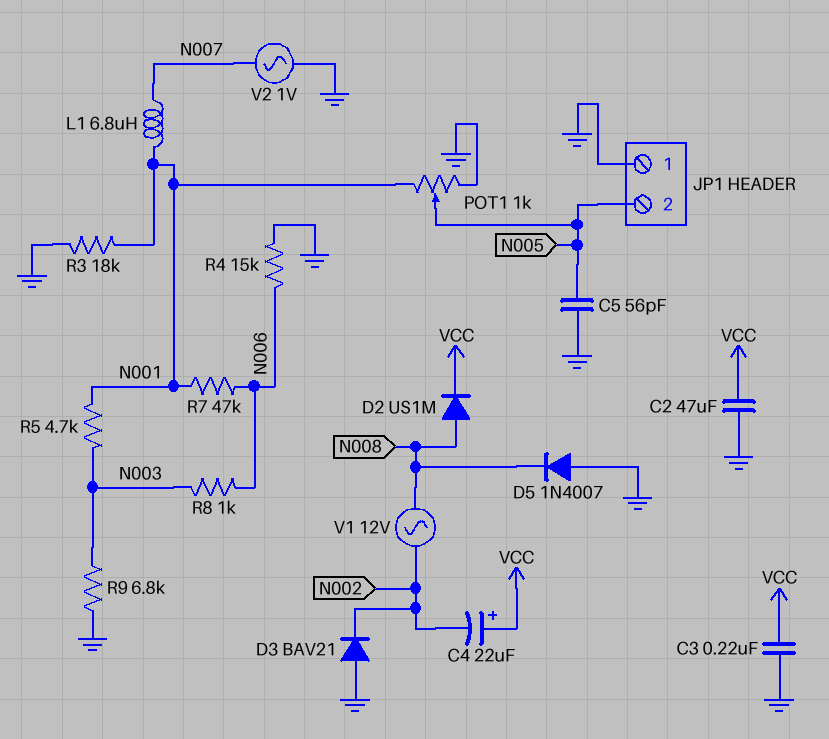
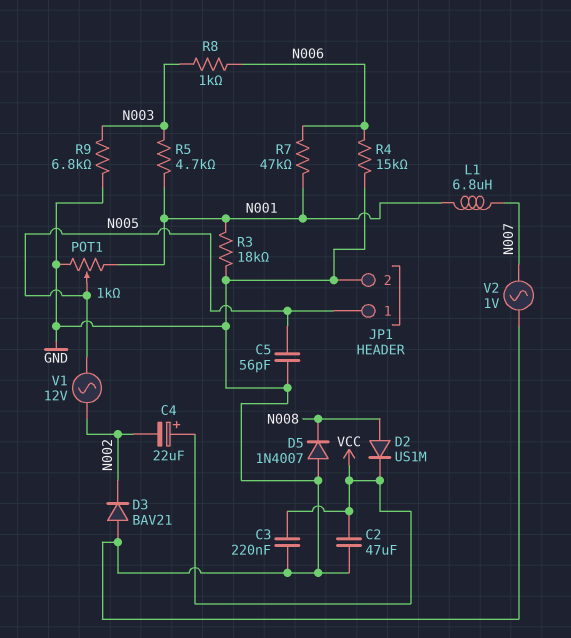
JP1 pin 1: GND -> N005
JP1 pin 2: N005 -> GND
V1: AC 12V (N002, N008) -> AC 12V (N002, N005)

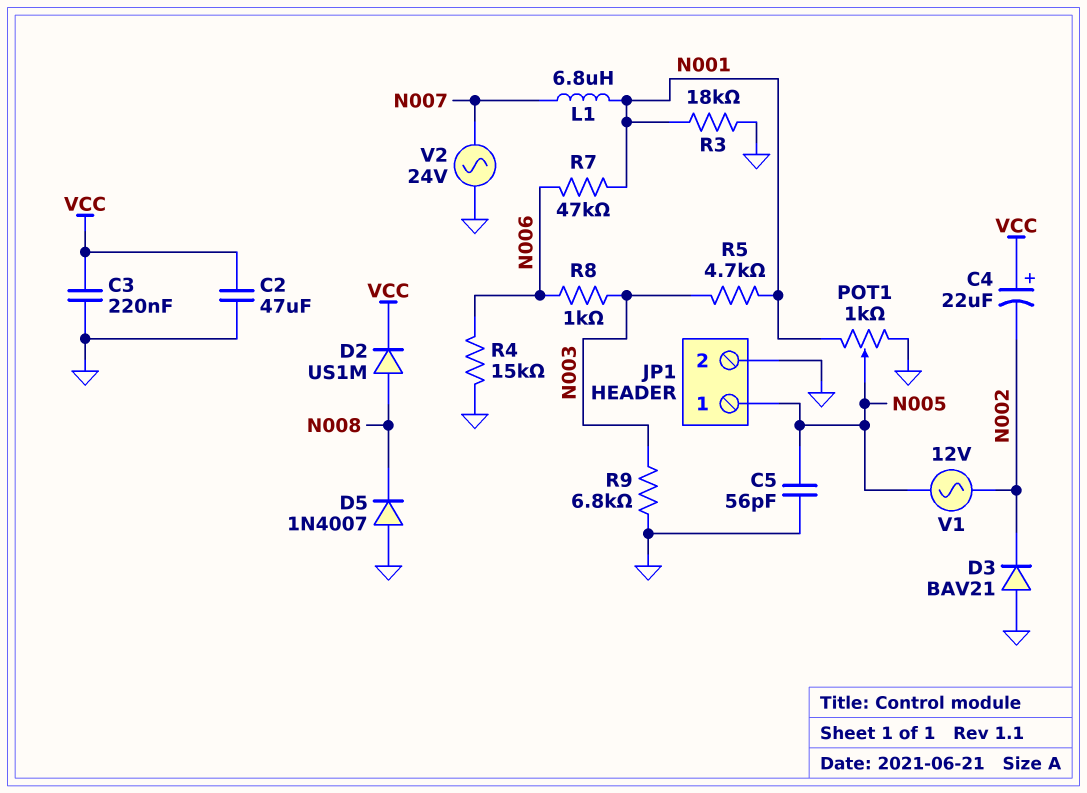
V2: AC 1V (GND, N007) -> AC 24V (GND, N007)

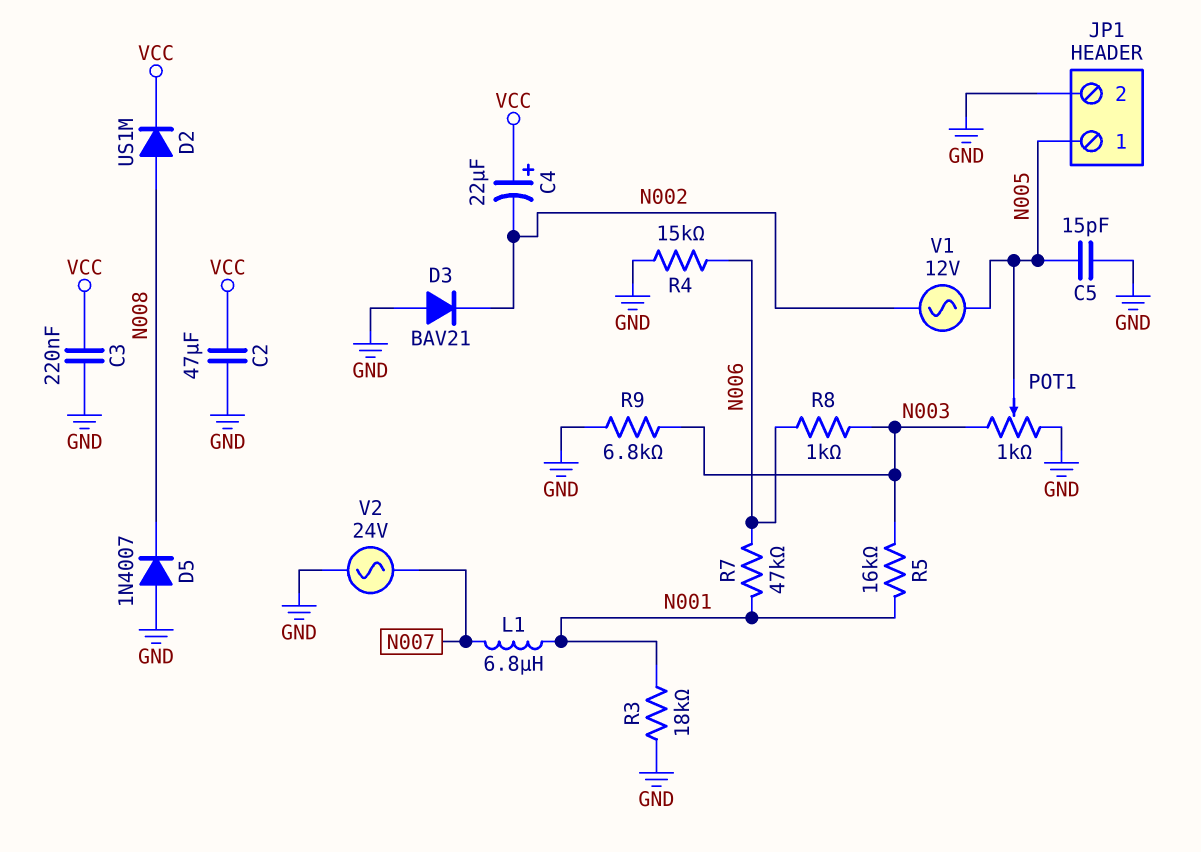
C5: 56pF (GND, N005) -> 15pF (GND, N005)
POT1: 1k (GND, N001, wiper N005) -> 1k (GND, N003, wiper N005)
R5: 4.7k (N001, N003) -> 16k (N001, N003)

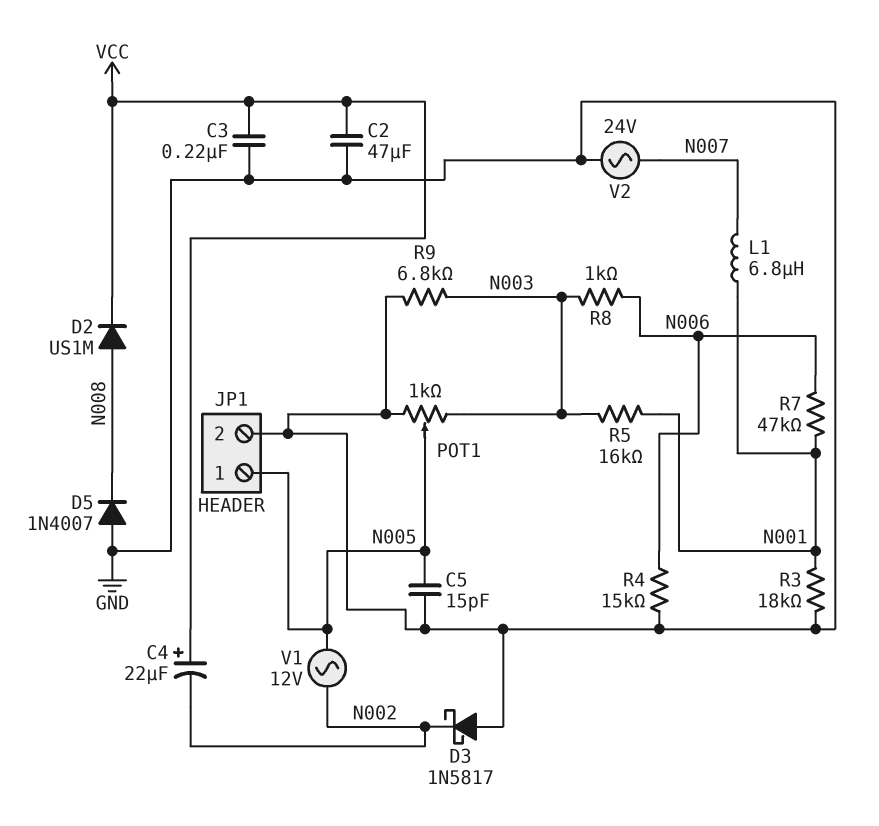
D3: diode BAV21 (A GND, K N002) -> schottky 1N5817 (A GND, K N002)

